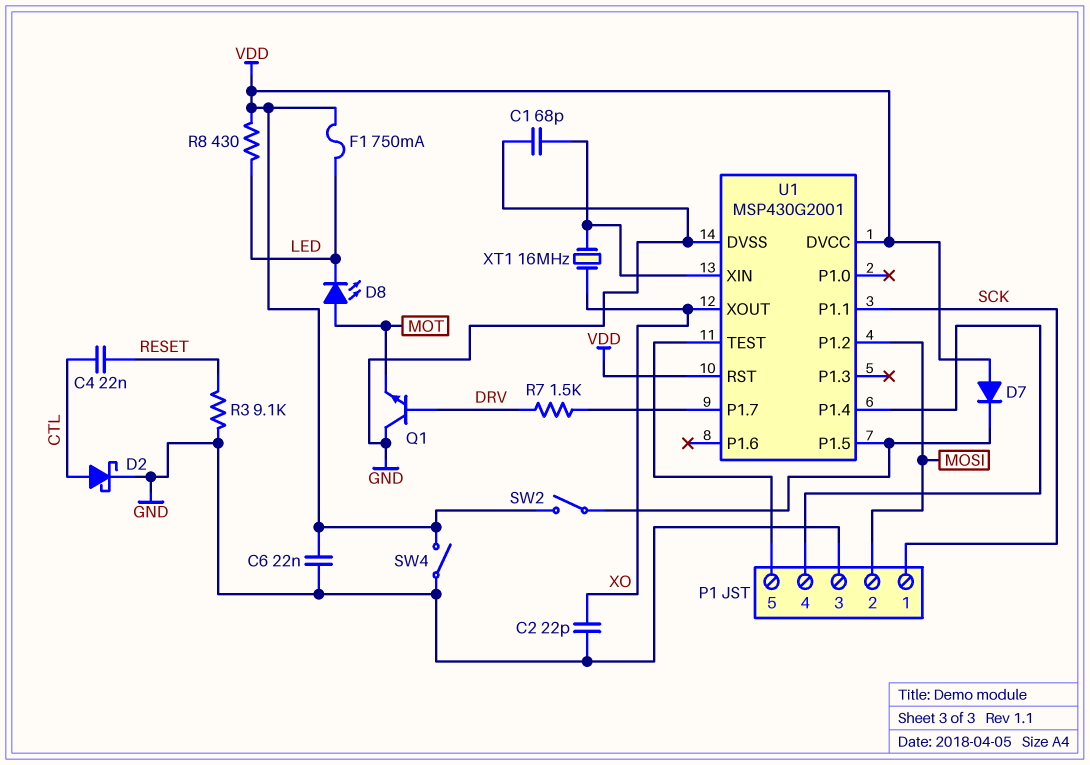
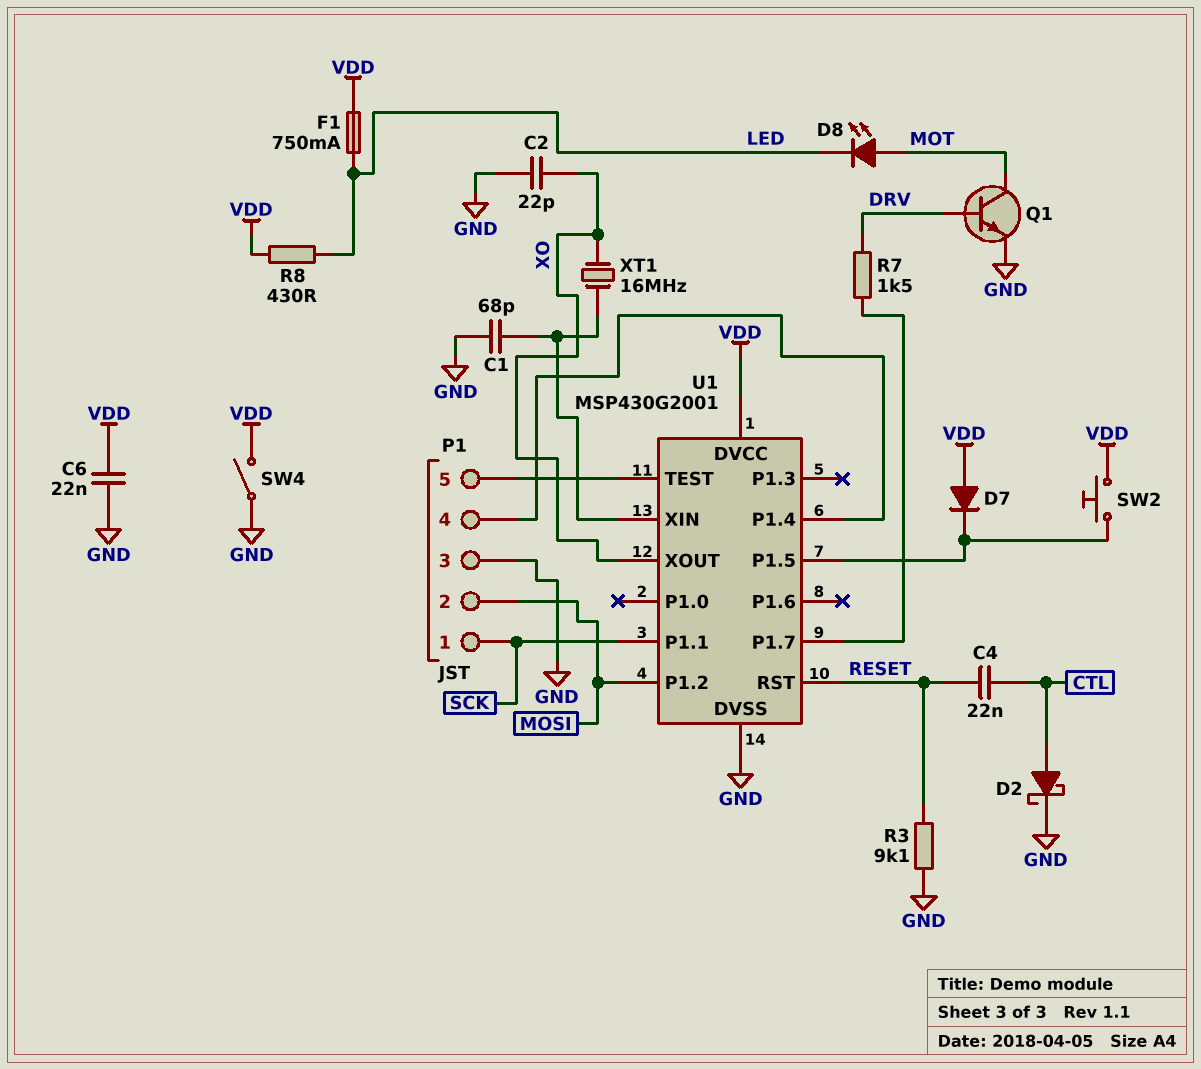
Q1: NPN (B DRV, C GND, E MOT) -> NPN (B DRV, C MOT, E GND)
SW2: switch (U1/P1.5, VDD) -> button (U1/P1.5, VDD)
U1 pin RST: VDD -> RESET

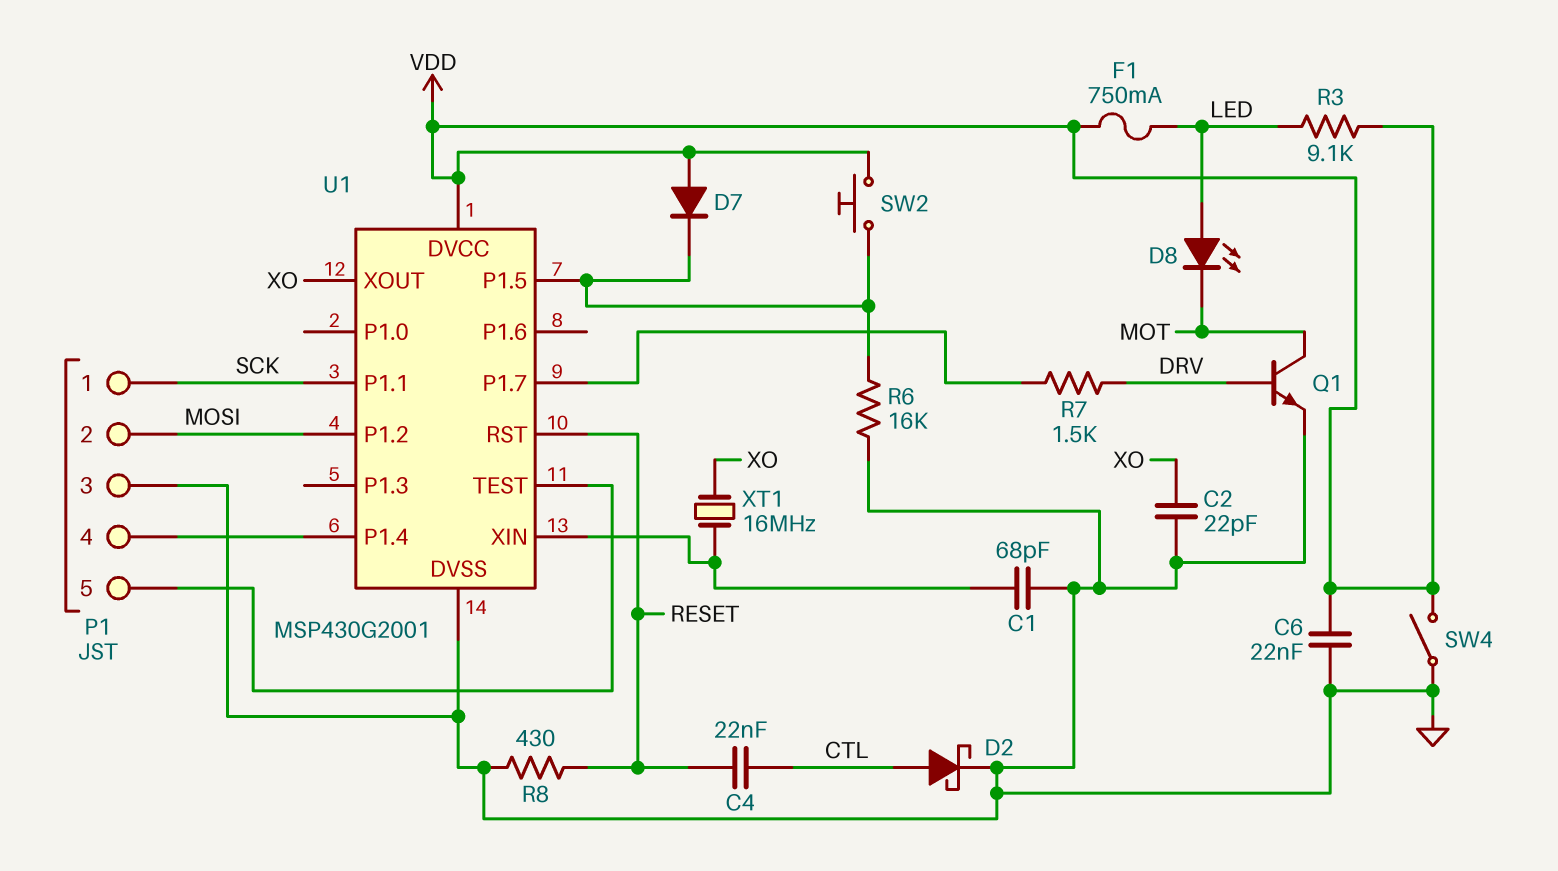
D8: LED (A MOT, K LED) -> LED (A LED, K MOT)
R3: 9.1k (GND, RESET) -> 9.1k (LED, VDD)
R6: none -> 16k (GND, U1/P1.5)
R8: 430 (LED, VDD) -> 430 (GND, RESET)

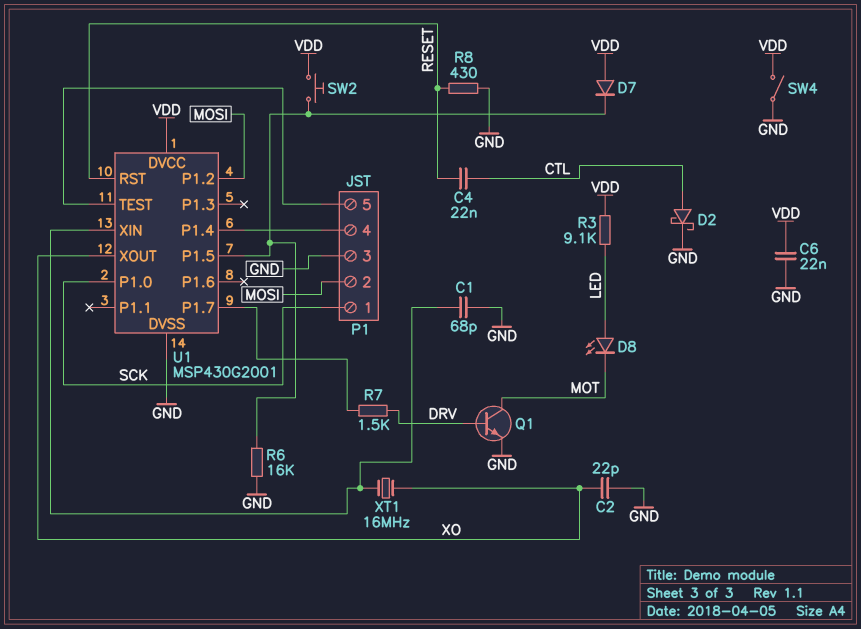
F1: 750mA (LED, VDD) -> none
U1 pin P1.0: none -> SCK
U1 pin P1.1: SCK -> none

